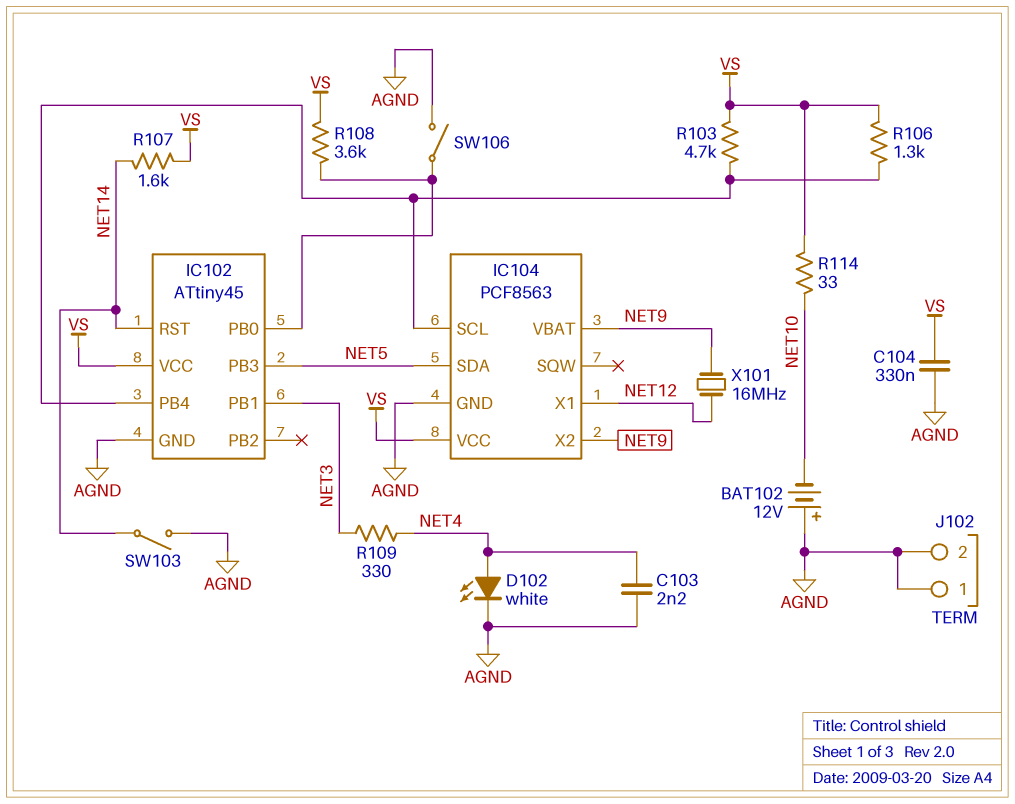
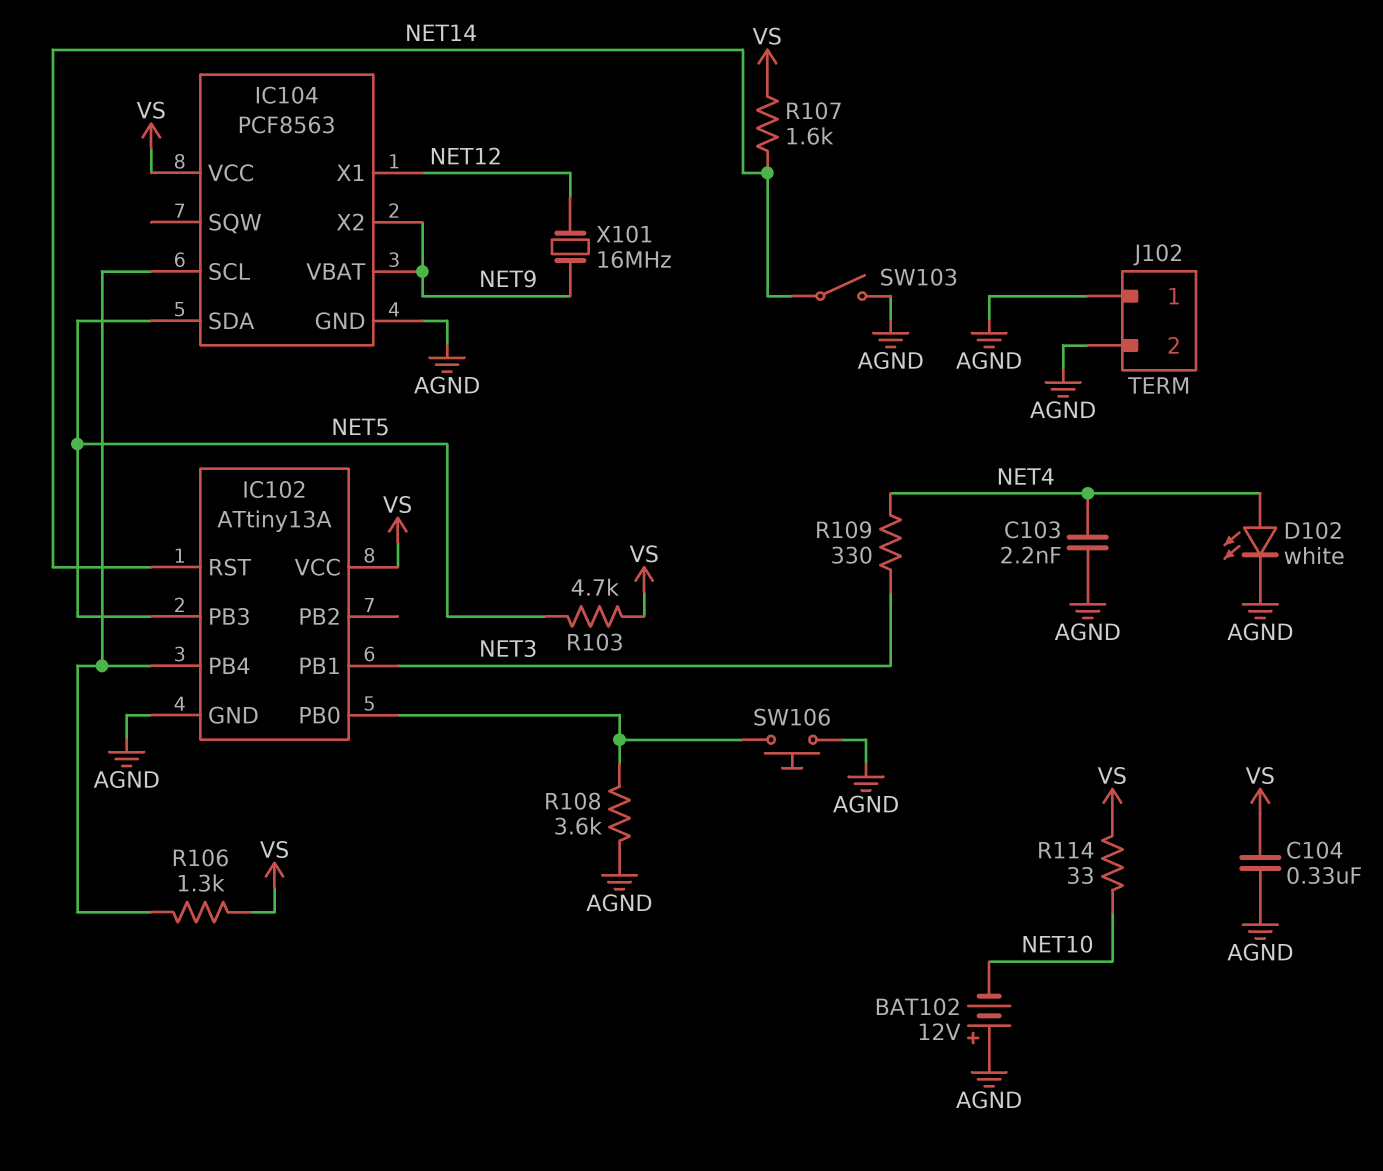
IC102: ATtiny45 -> ATtiny13A
R103: 4.7k (IC102/PB4, VS) -> 4.7k (NET5, VS)
R108: 3.6k (IC102/PB0, VS) -> 3.6k (AGND, IC102/PB0)
SW106: switch (AGND, IC102/PB0) -> button (AGND, IC102/PB0)

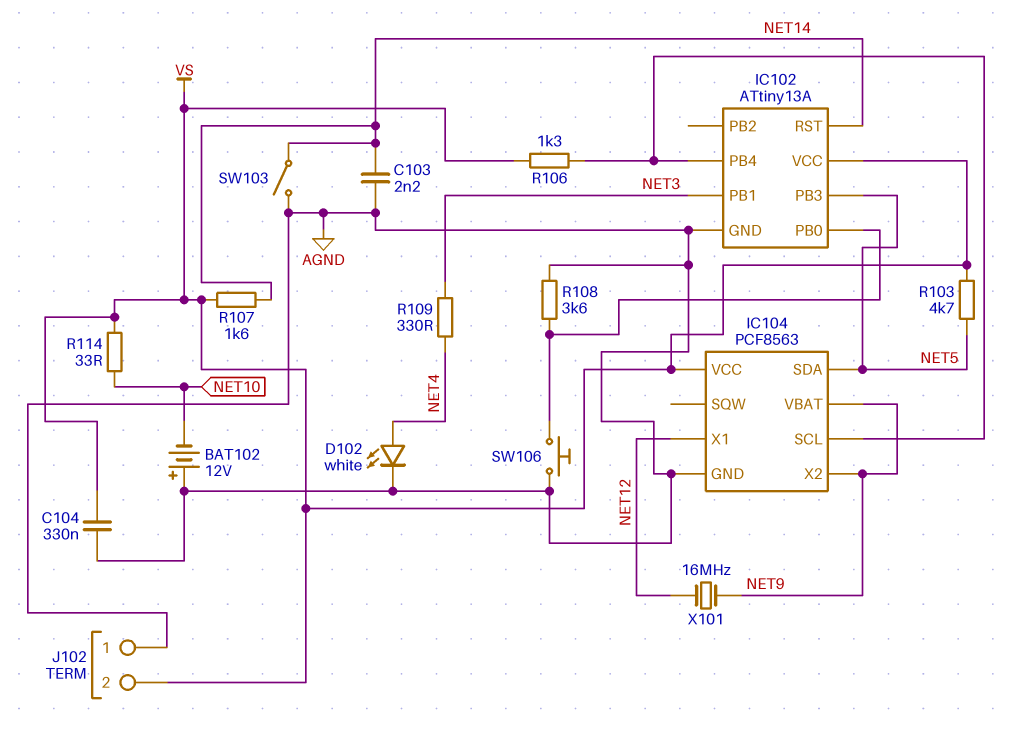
C103: 2.2nF (AGND, NET4) -> 2.2nF (AGND, NET14)
J102 pin 2: AGND -> VS

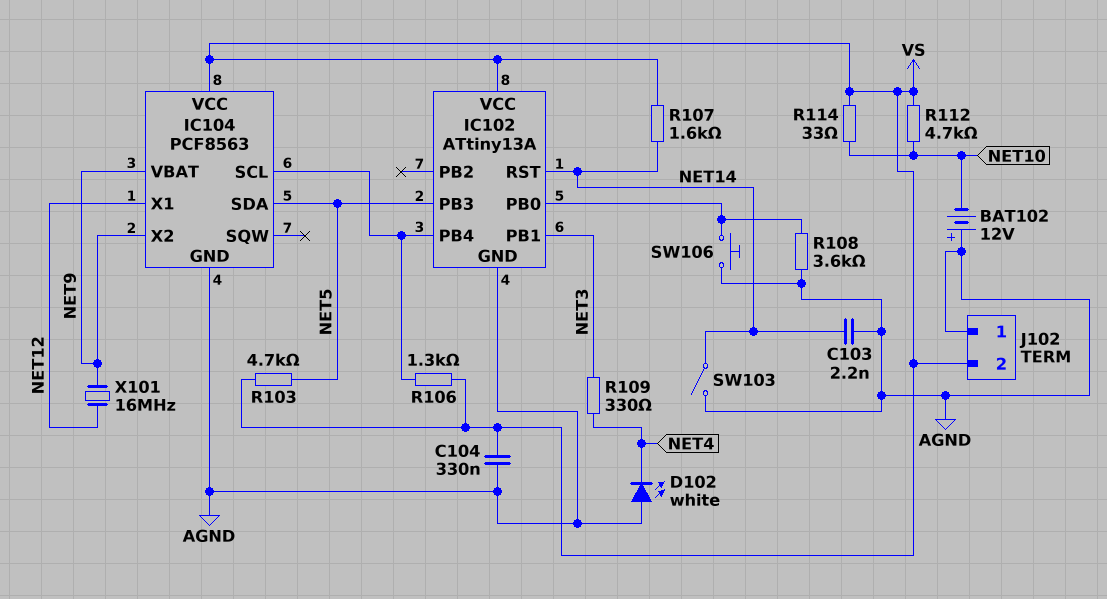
D102: LED white (A NET4, K AGND) -> LED white (A AGND, K NET4)
R112: none -> 4.7k (NET10, VS)

